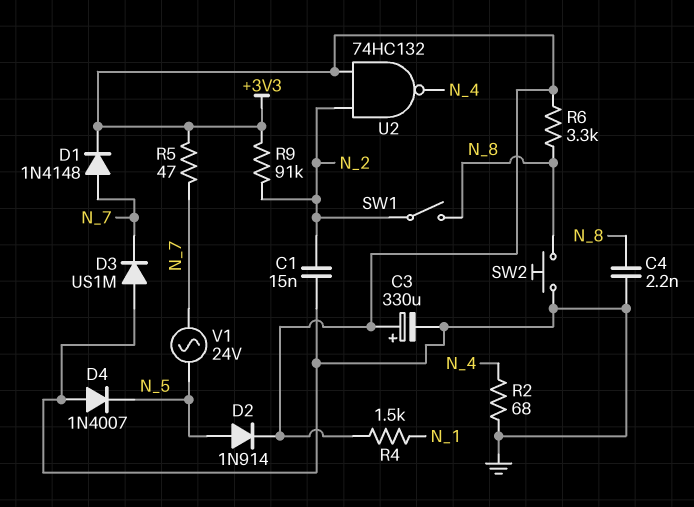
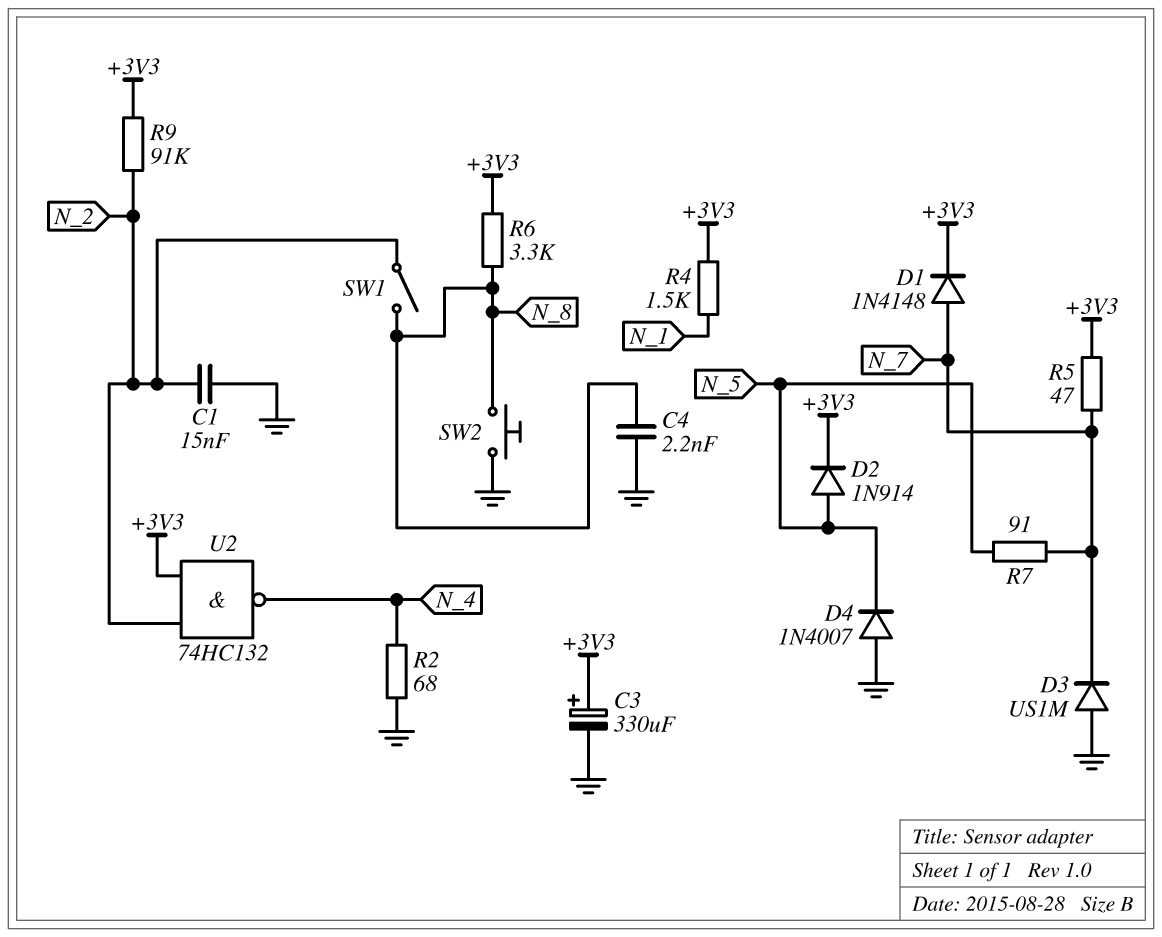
R7: none -> 91 (N_5, N_7)
V1: AC 24V (N_5, N_7) -> none

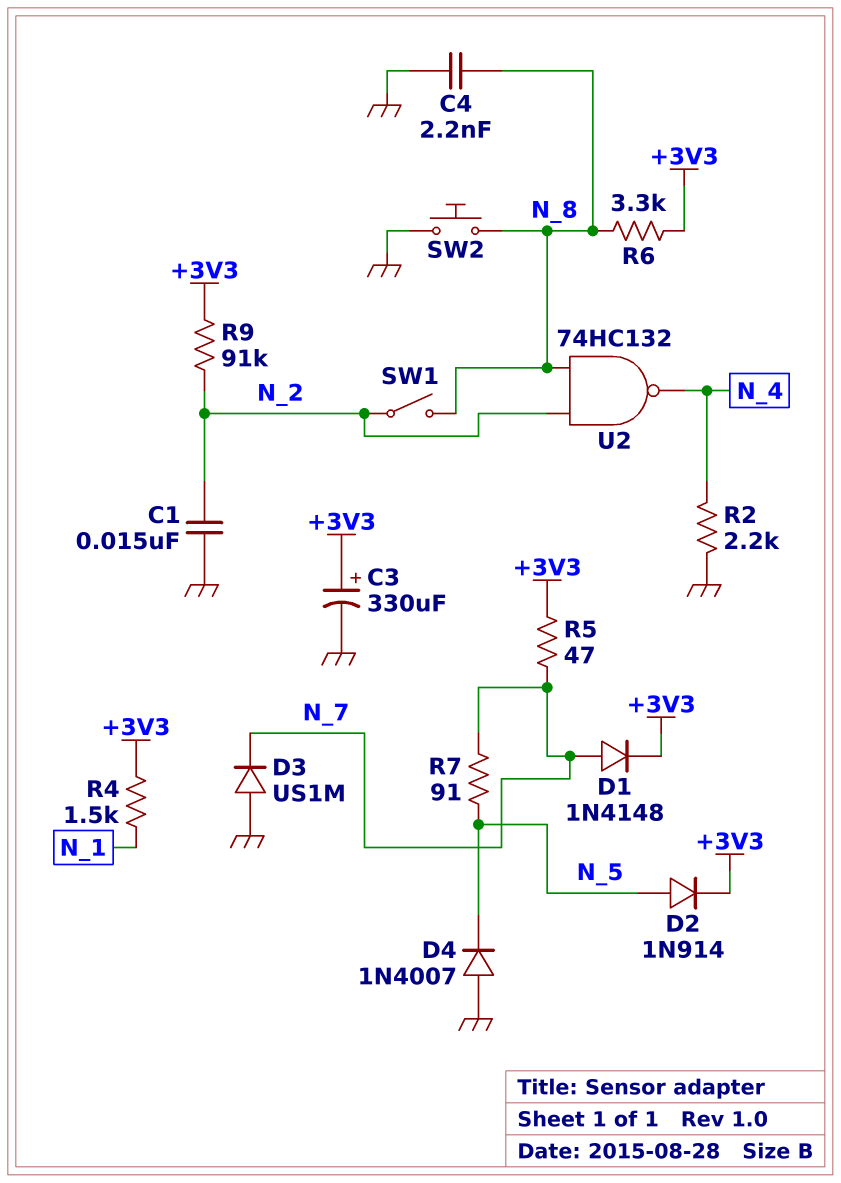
R2: 68 (GND, N_4) -> 2.2k (GND, N_4)
U2: NAND 74HC132 (in +3V3, in N_2, out N_4) -> NAND 74HC132 (in N_2, in N_8, out N_4)

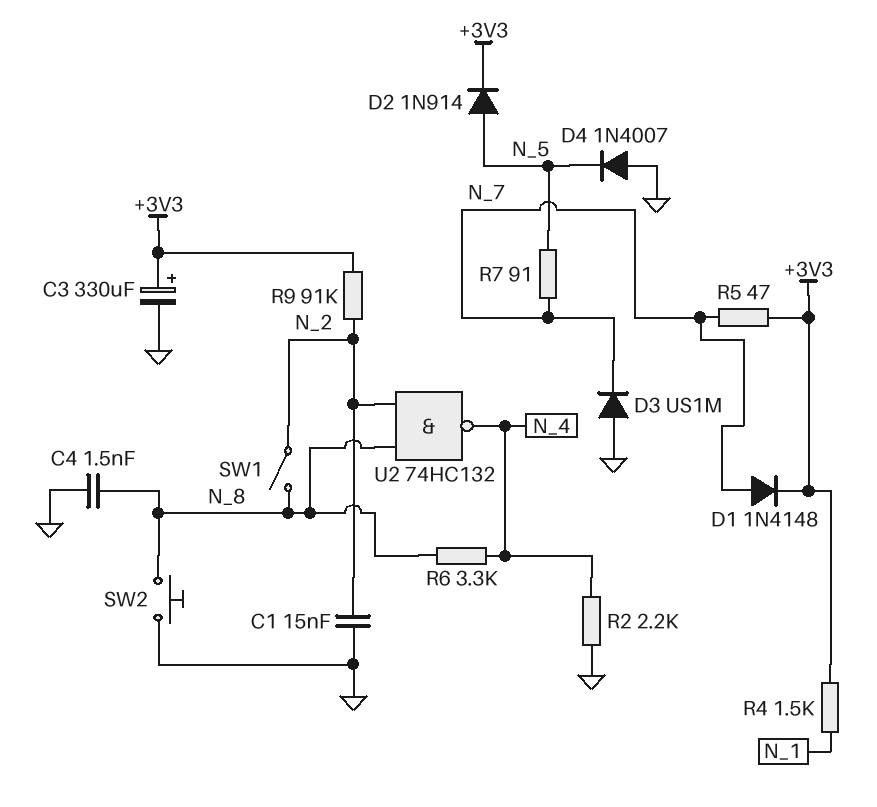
C4: 2.2nF (GND, N_8) -> 1.5nF (GND, N_8)
R6: 3.3k (+3V3, N_8) -> 3.3k (N_4, N_8)

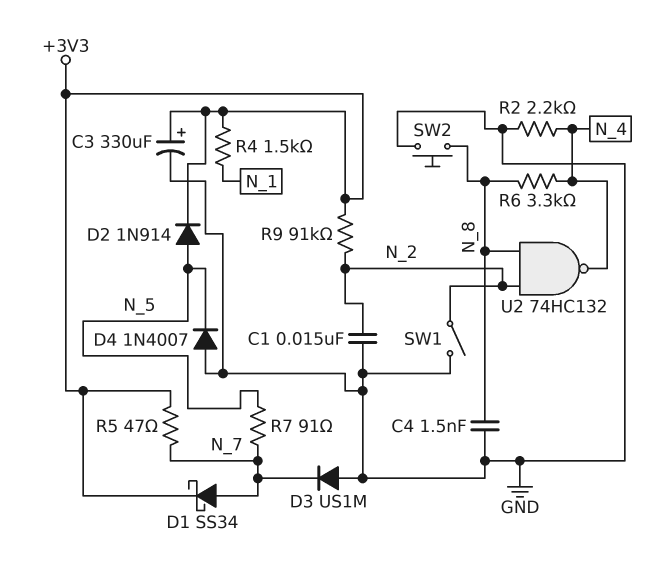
D1: diode 1N4148 (A N_7, K +3V3) -> schottky SS34 (A N_7, K +3V3)
SW1: switch (N_2, N_8) -> switch (GND, N_2)

